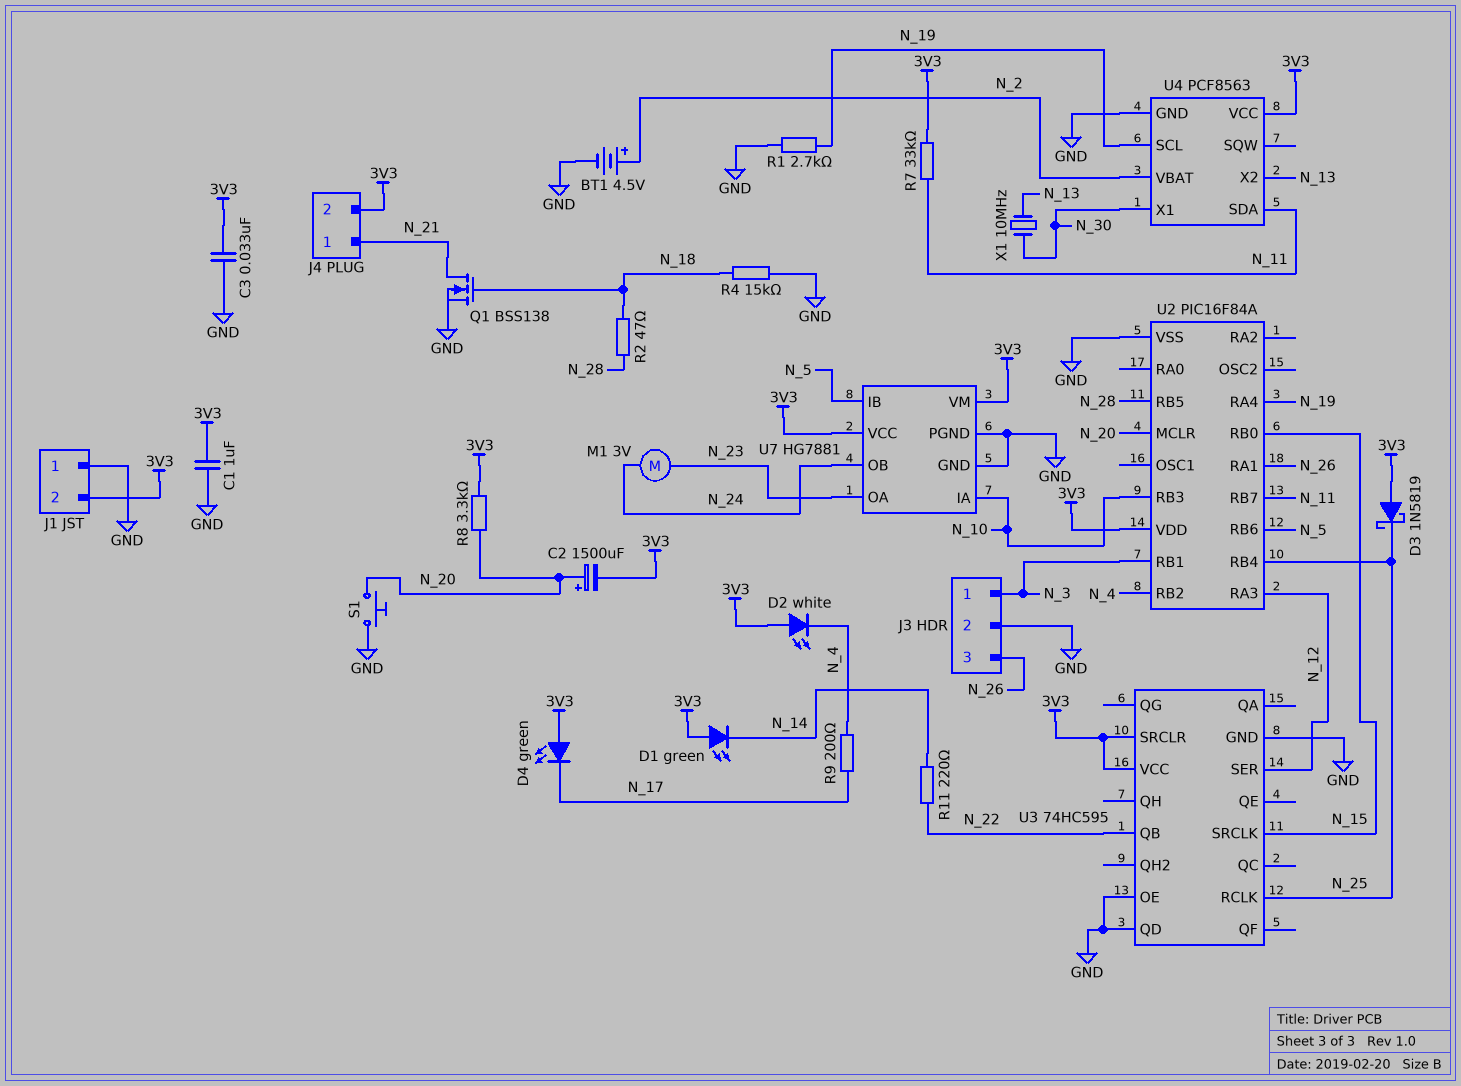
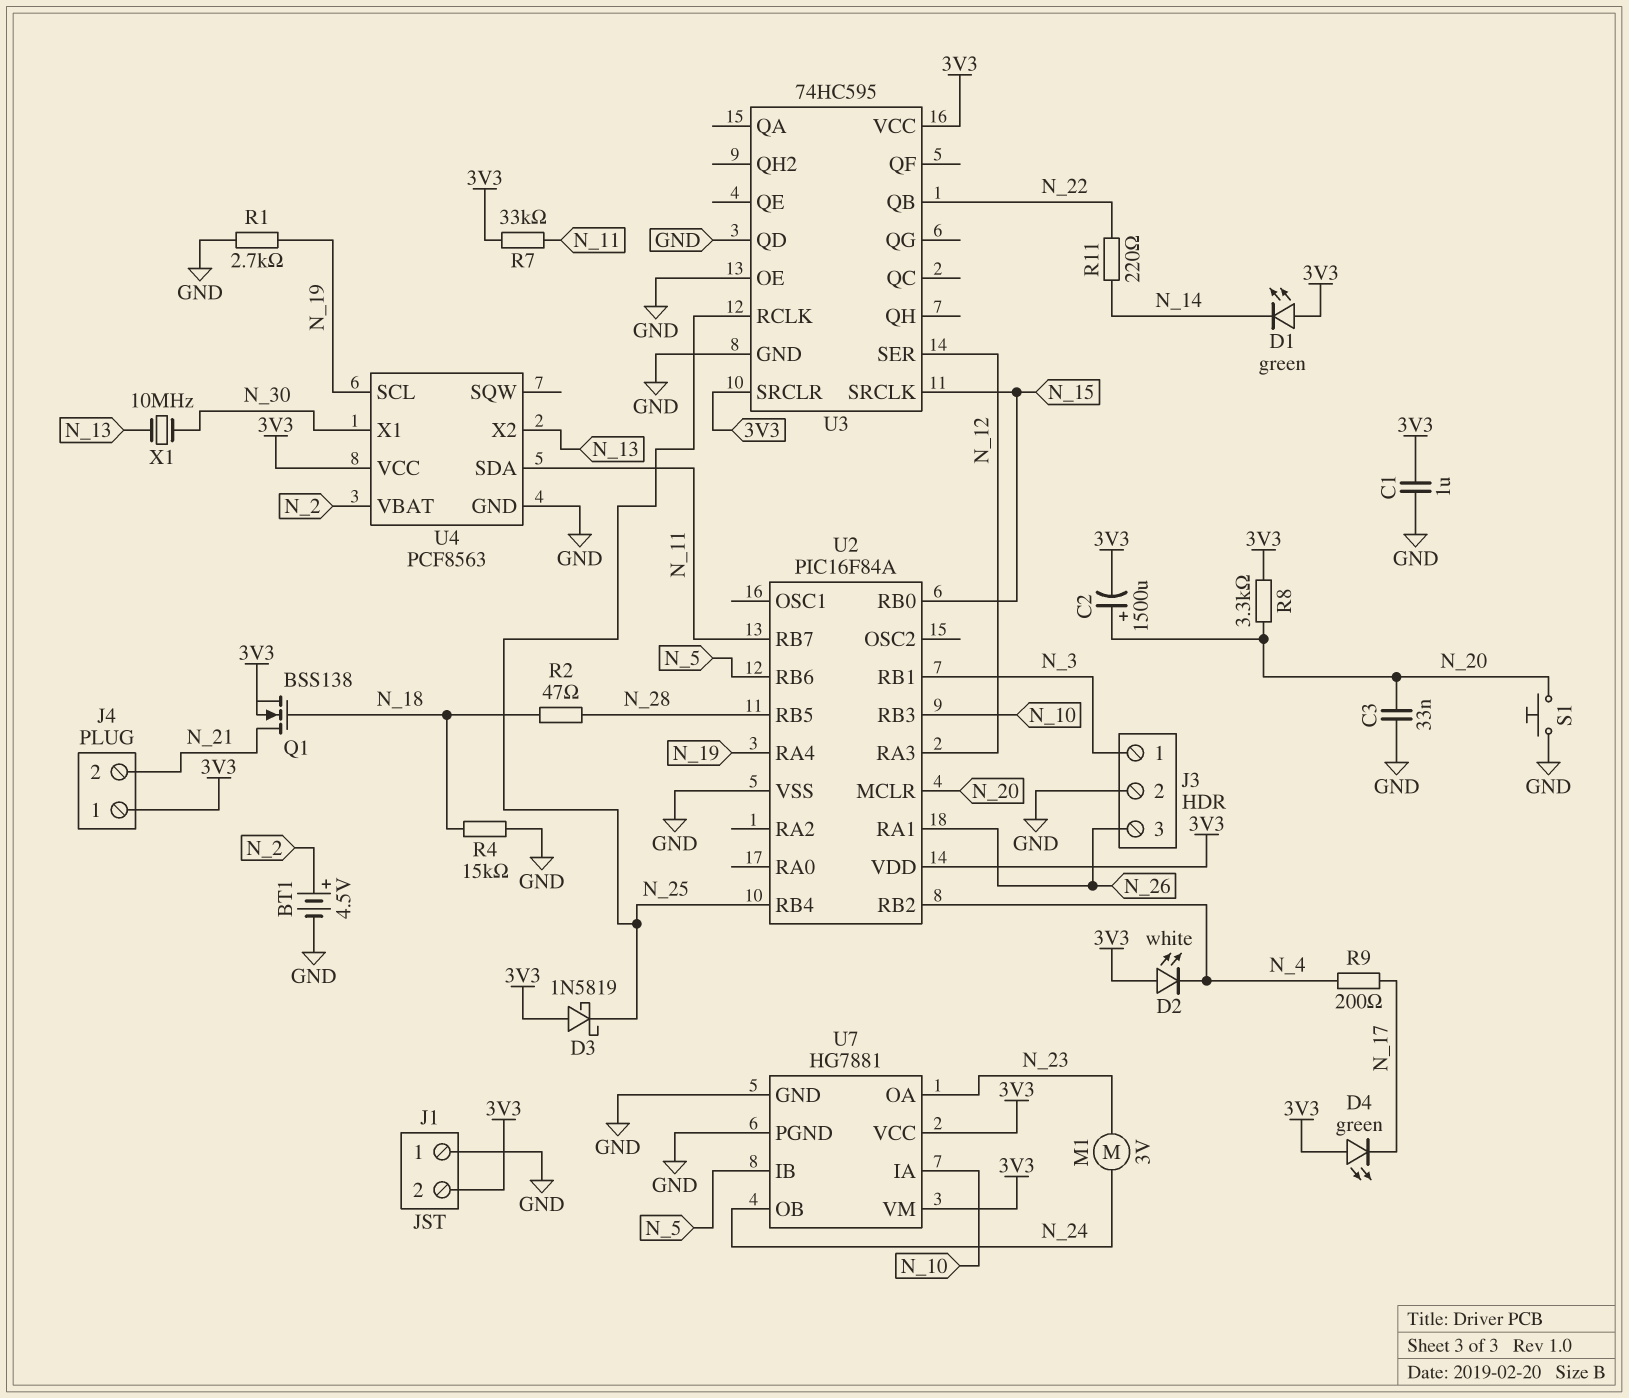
C3: 33nF (3V3, GND) -> 33nF (GND, N_20)
J4 pin 1: N_21 -> 3V3
J4 pin 2: 3V3 -> N_21
Q1: NMOS BSS138 (G N_18, D N_21, S GND) -> NMOS BSS138 (G N_18, D N_21, S 3V3)

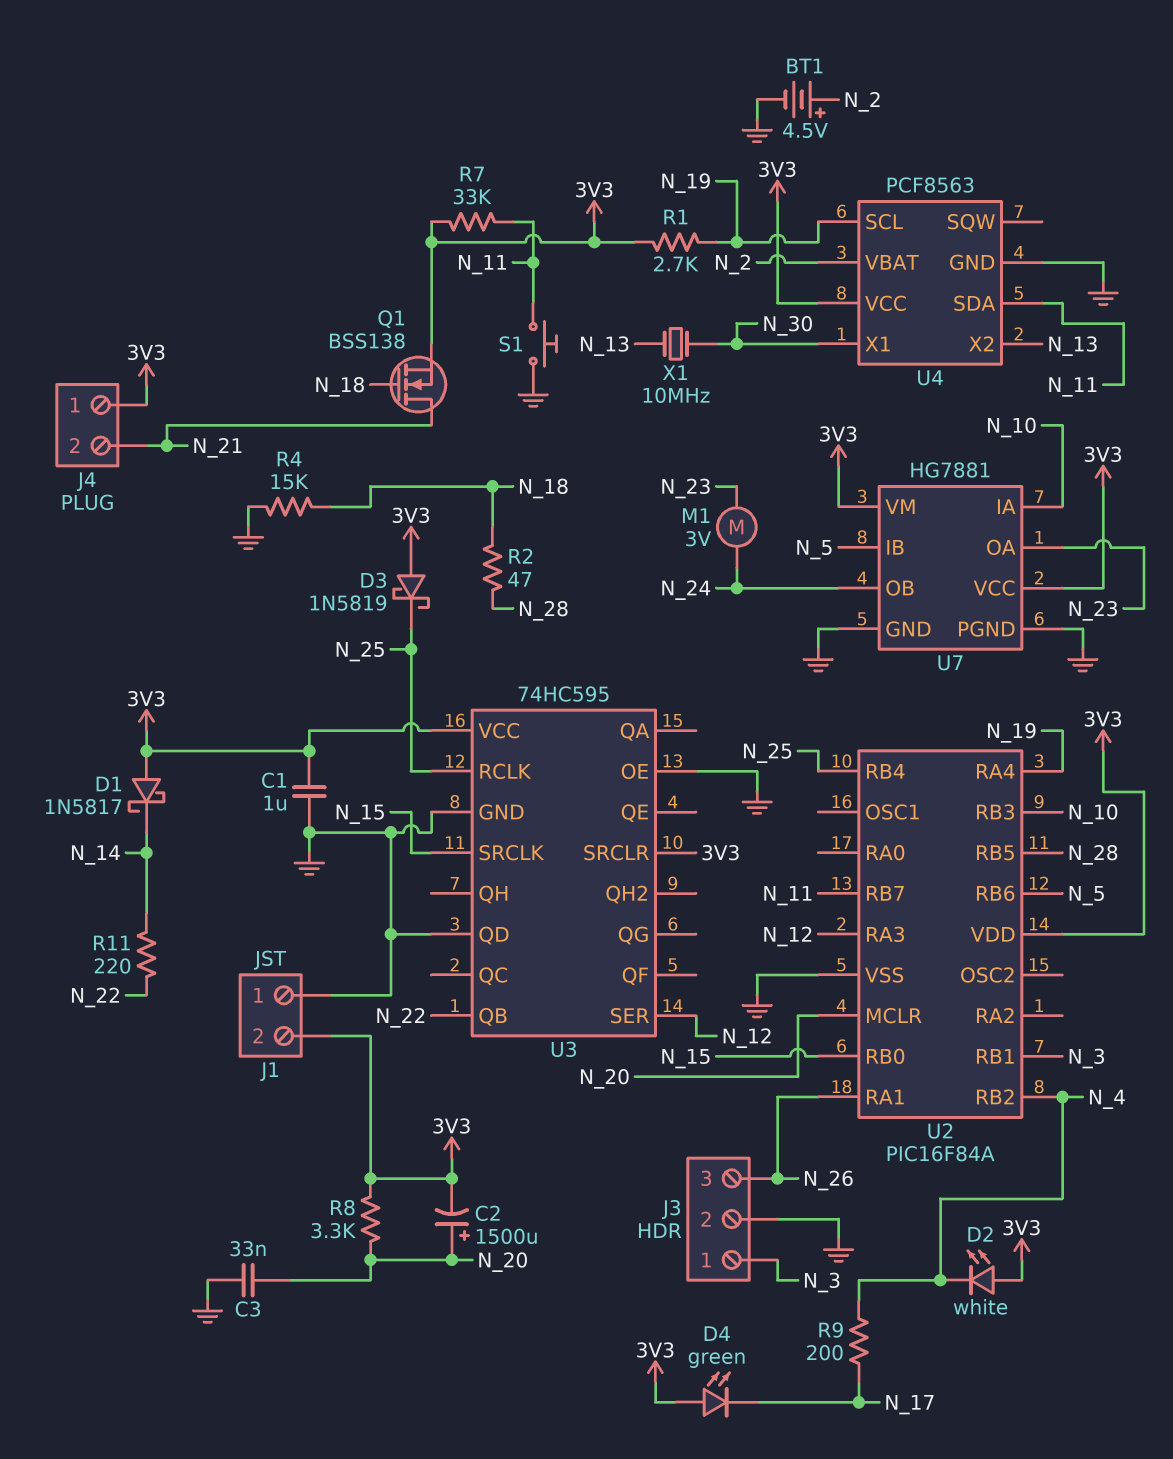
D1: LED green (A 3V3, K N_14) -> schottky 1N5817 (A 3V3, K N_14)
R1: 2.7k (GND, N_19) -> 2.7k (3V3, N_19)
S1: button (GND, N_20) -> button (GND, N_11)

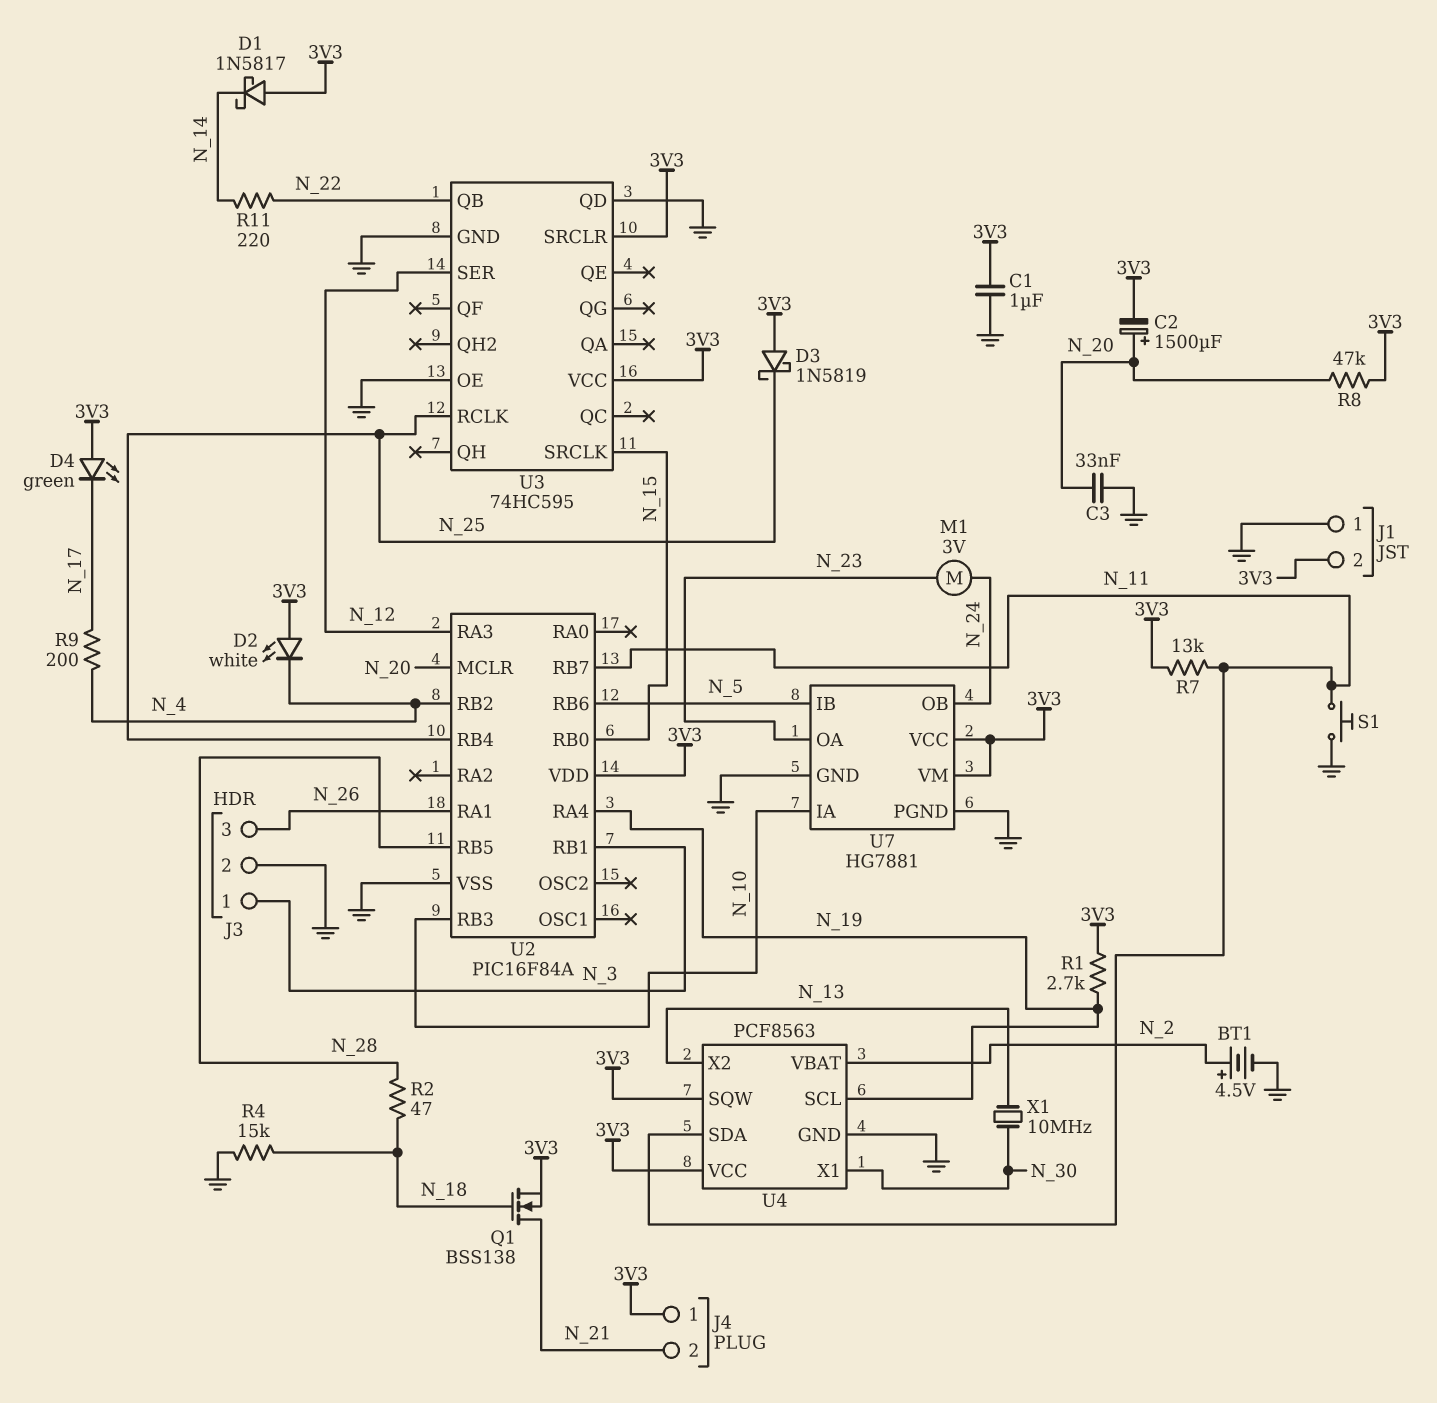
R7: 33k (3V3, N_11) -> 13k (3V3, N_11)
R8: 3.3k (3V3, N_20) -> 47k (3V3, N_20)
U4 pin SQW: none -> 3V3

